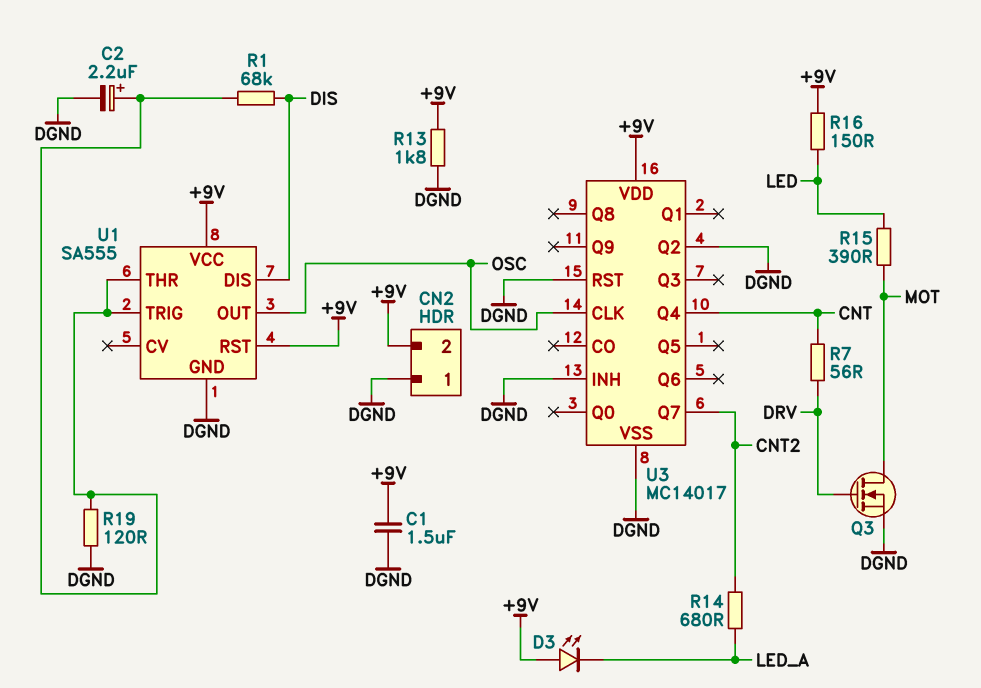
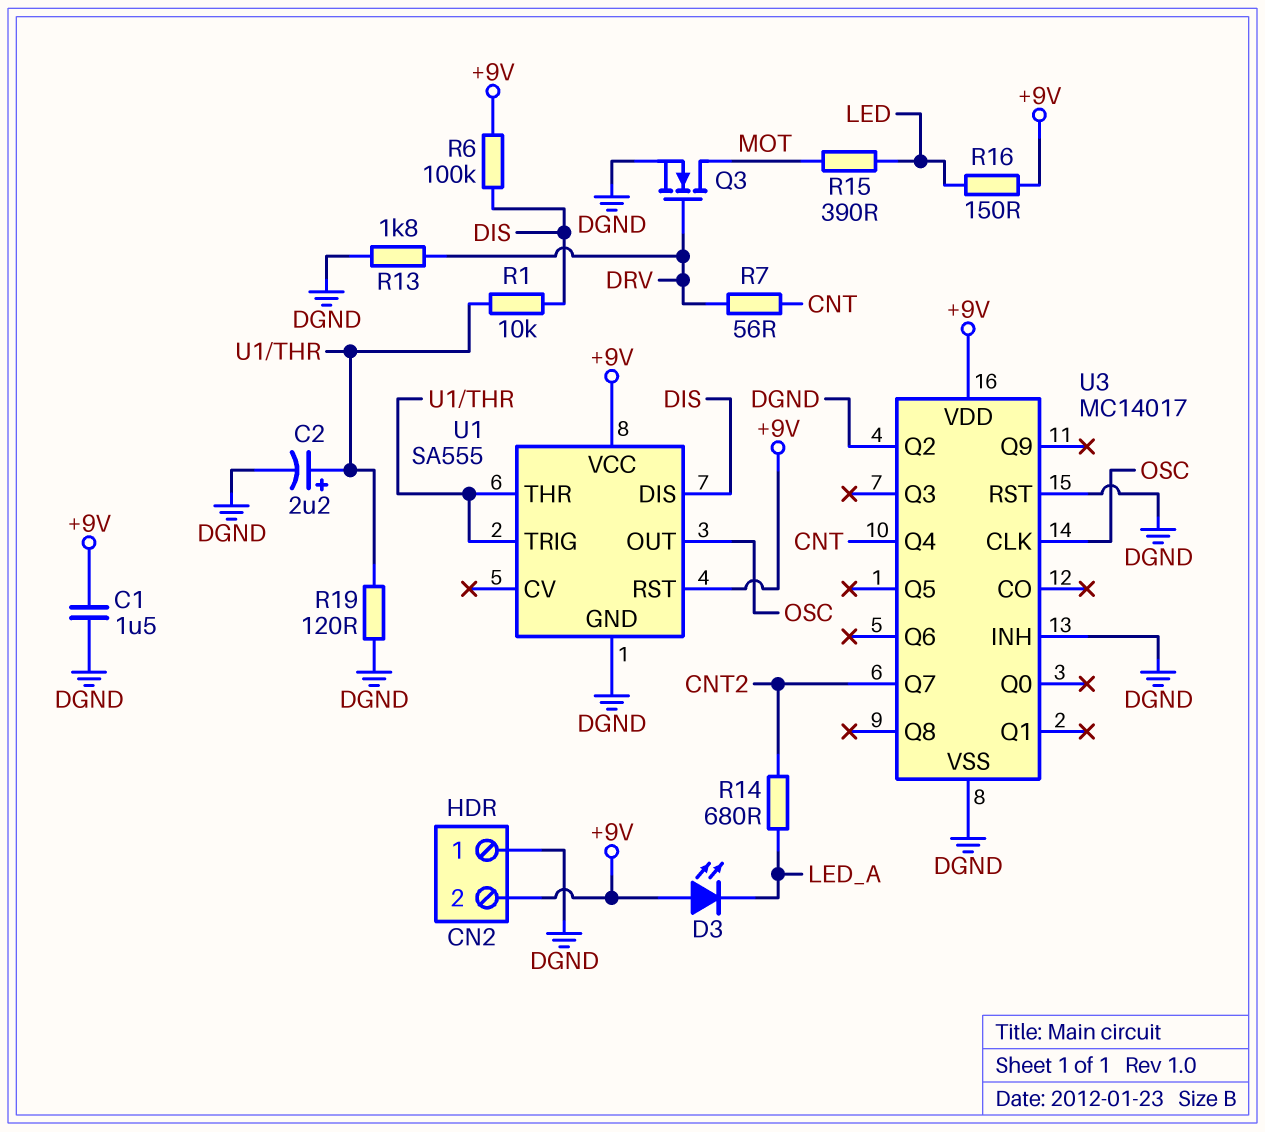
R1: 68k (DIS, U1/THR) -> 10k (DIS, U1/THR)
R6: none -> 100k (+9V, DIS)
R13: 1.8k (+9V, DGND) -> 1.8k (DGND, DRV)

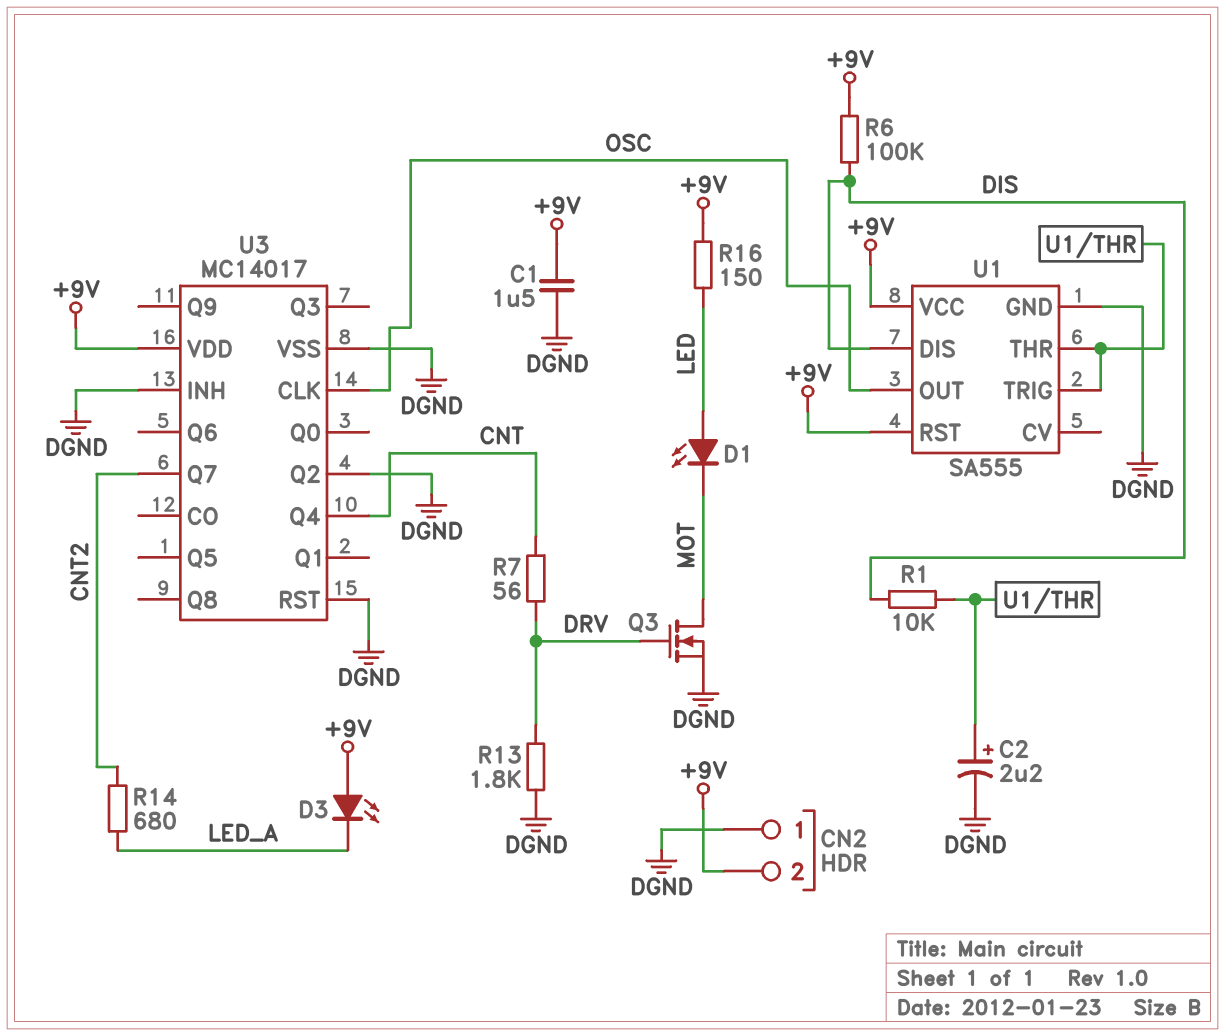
D1: none -> LED (A LED, K MOT)
R15: 390 (LED, MOT) -> none
R19: 120 (DGND, U1/THR) -> none

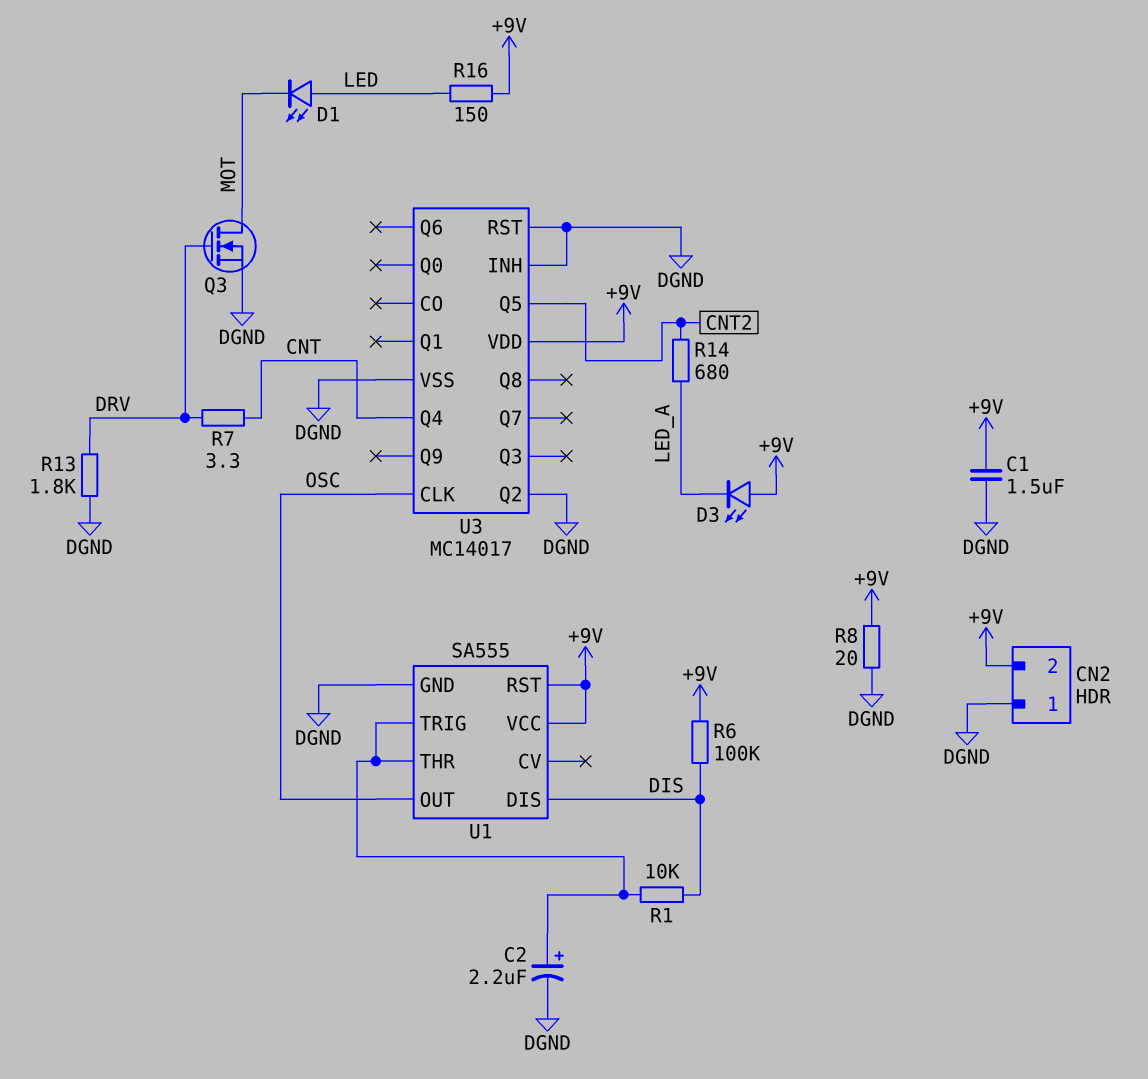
R7: 56 (CNT, DRV) -> 3.3 (CNT, DRV)
R8: none -> 20 (+9V, DGND)
U3 pin Q5: none -> CNT2
U3 pin Q7: CNT2 -> none

